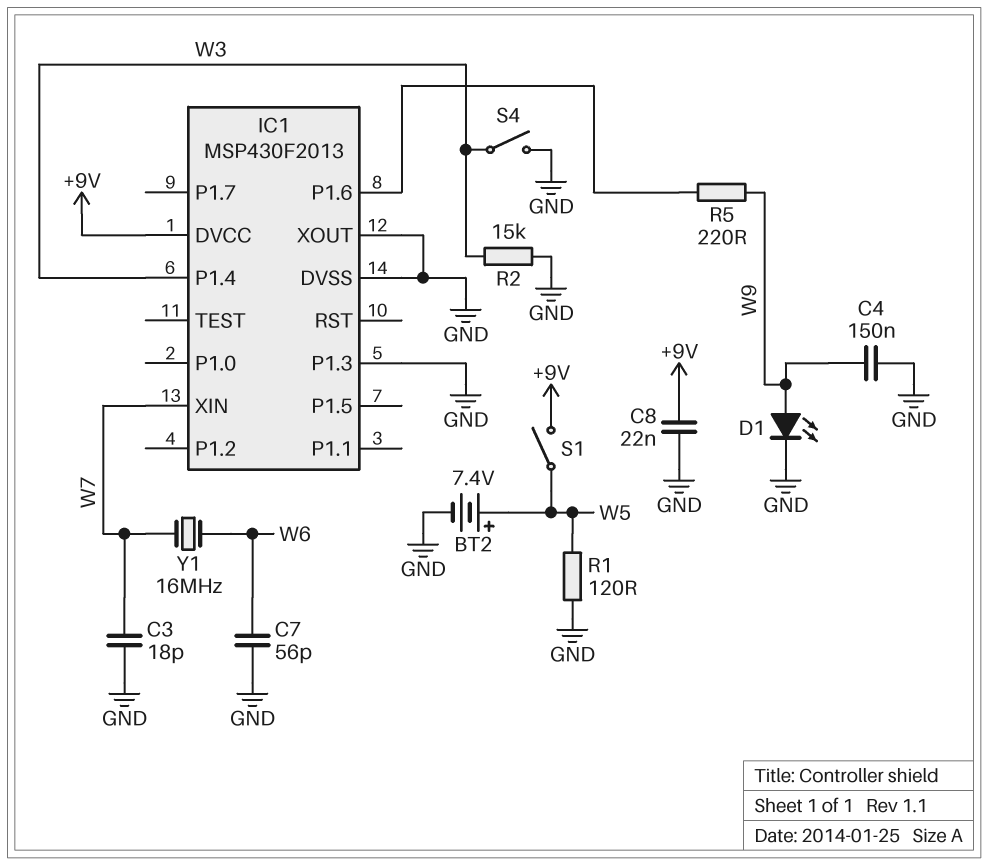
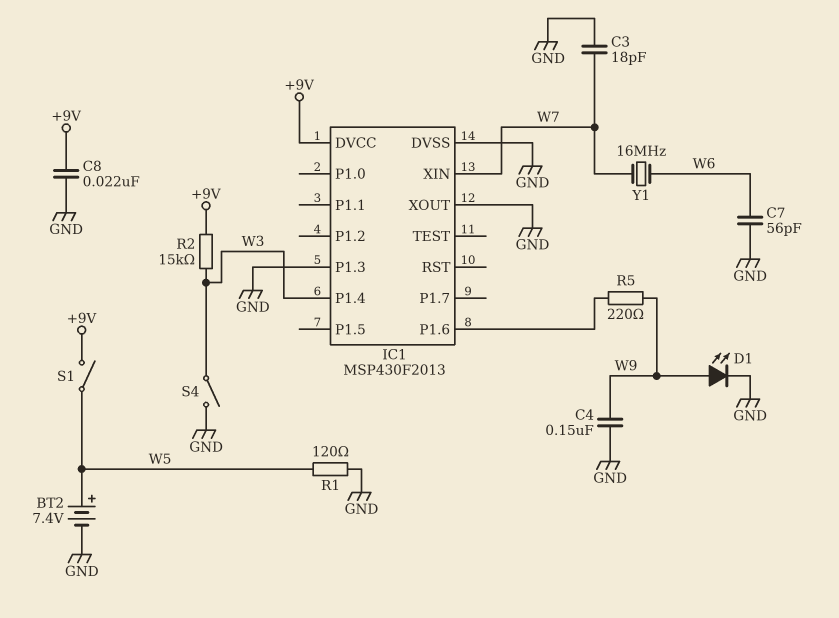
R2: 15k (GND, W3) -> 15k (+9V, W3)

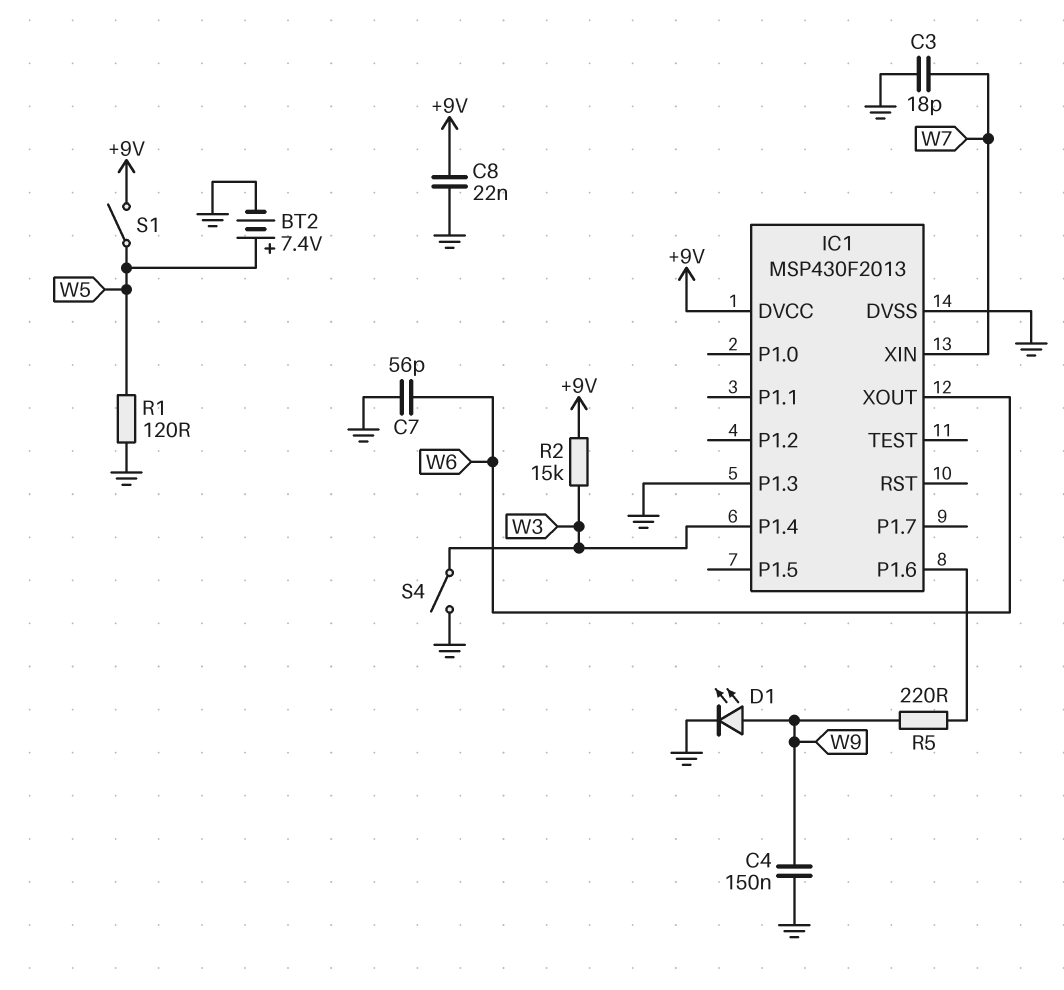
IC1 pin XOUT: GND -> W6
Y1: 16MHz (W6, W7) -> none

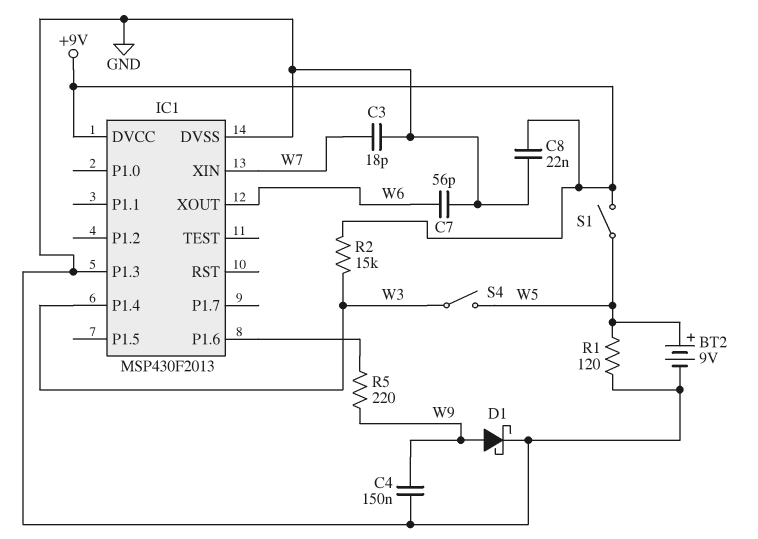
BT2: 7.4V (plus W5, minus GND) -> 9V (plus W5, minus GND)
D1: LED (A W9, K GND) -> schottky (A W9, K GND)
S4: switch (GND, W3) -> switch (W3, W5)

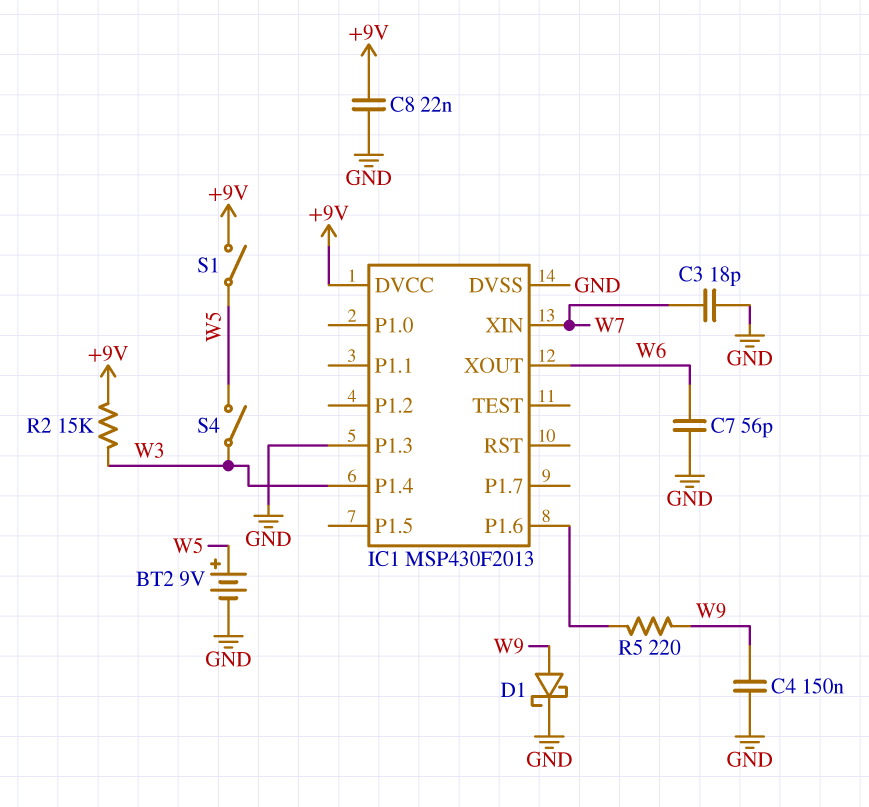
R1: 120 (GND, W5) -> none

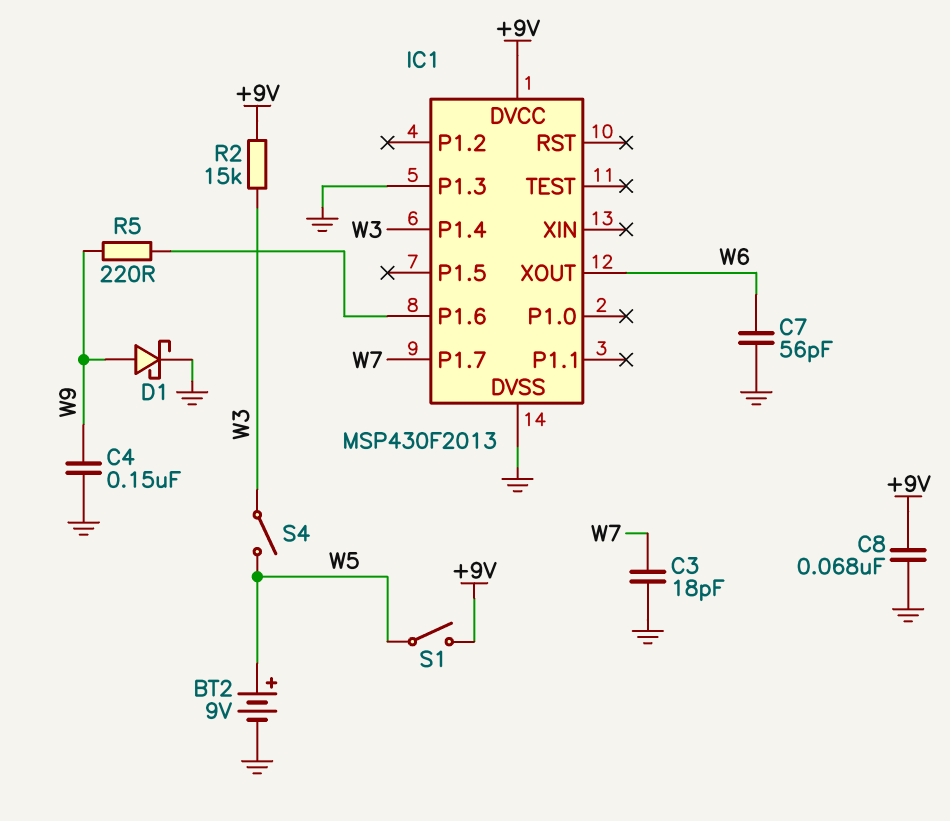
C8: 22nF (+9V, GND) -> 68nF (+9V, GND)
IC1 pin P1.7: none -> W7
IC1 pin XIN: W7 -> none

